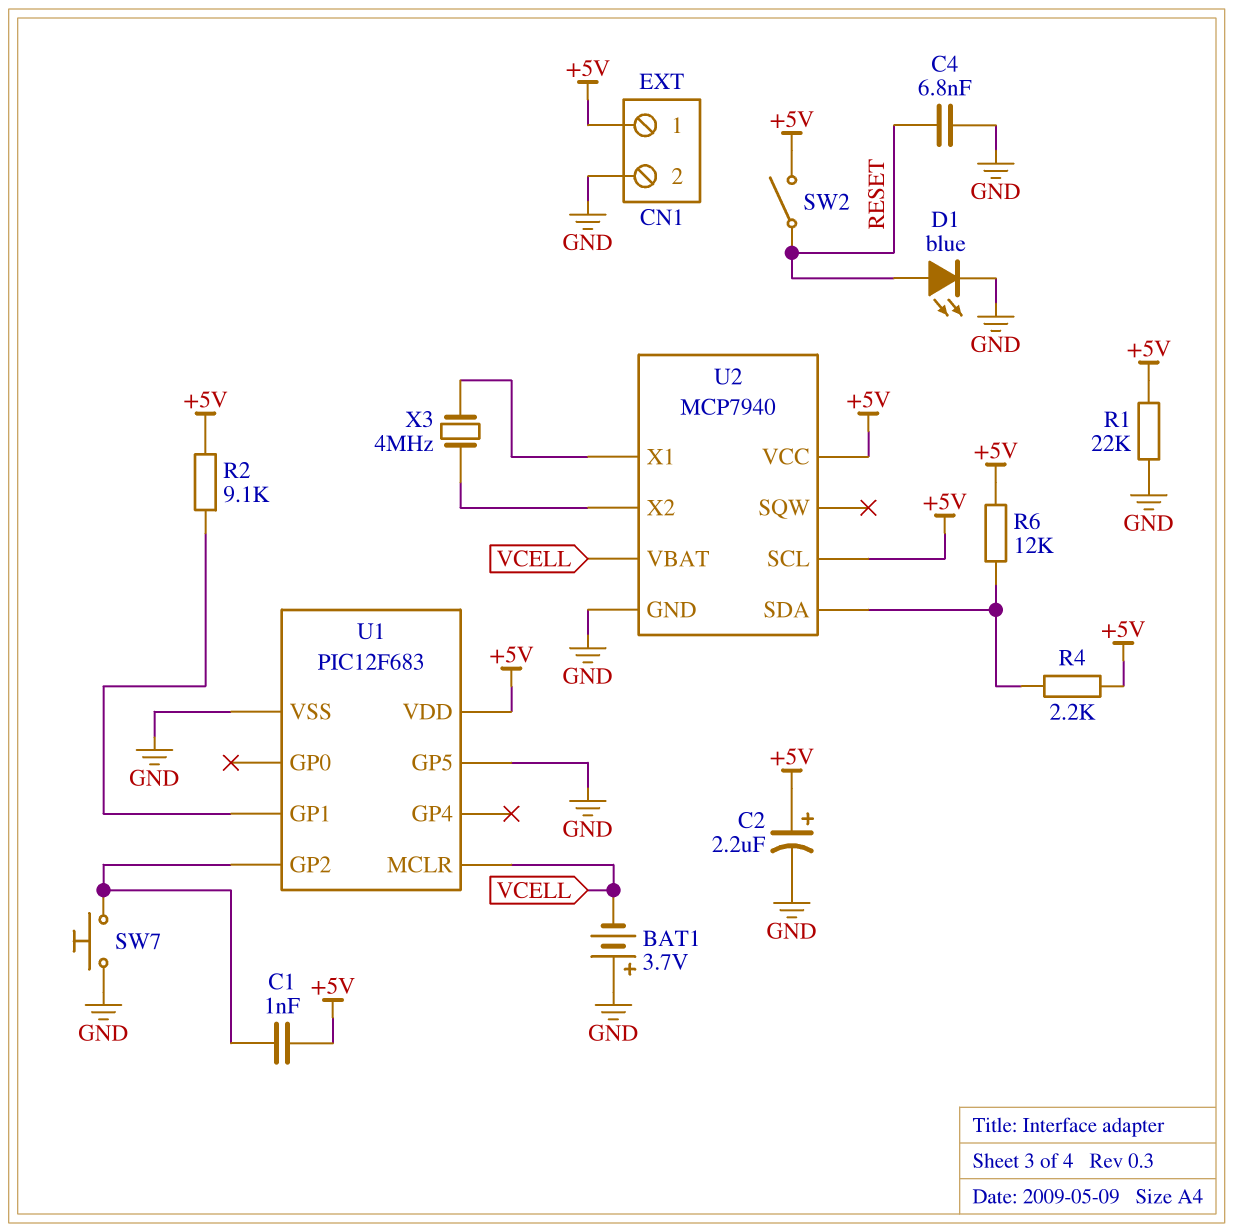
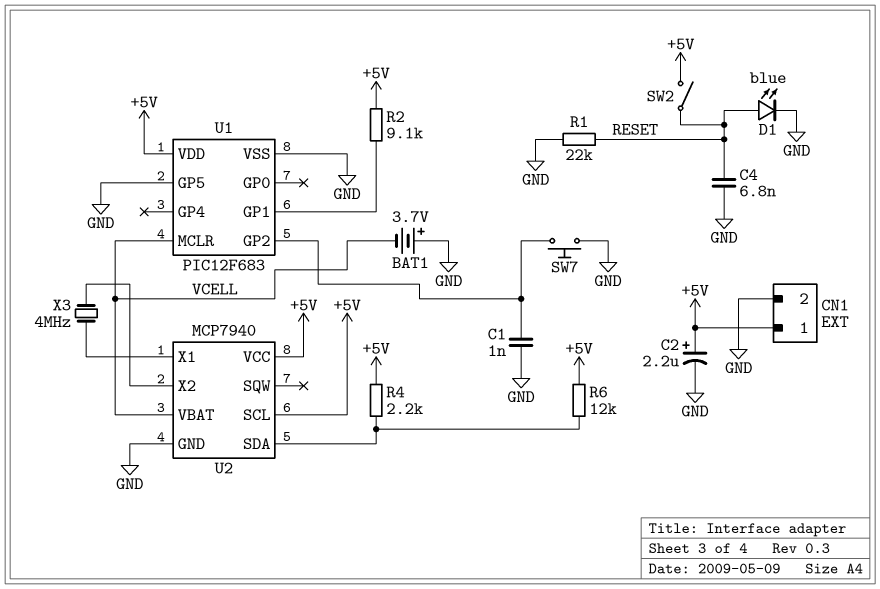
C1: 1nF (+5V, U1/GP2) -> 1nF (GND, U1/GP2)
R1: 22k (+5V, GND) -> 22k (GND, RESET)

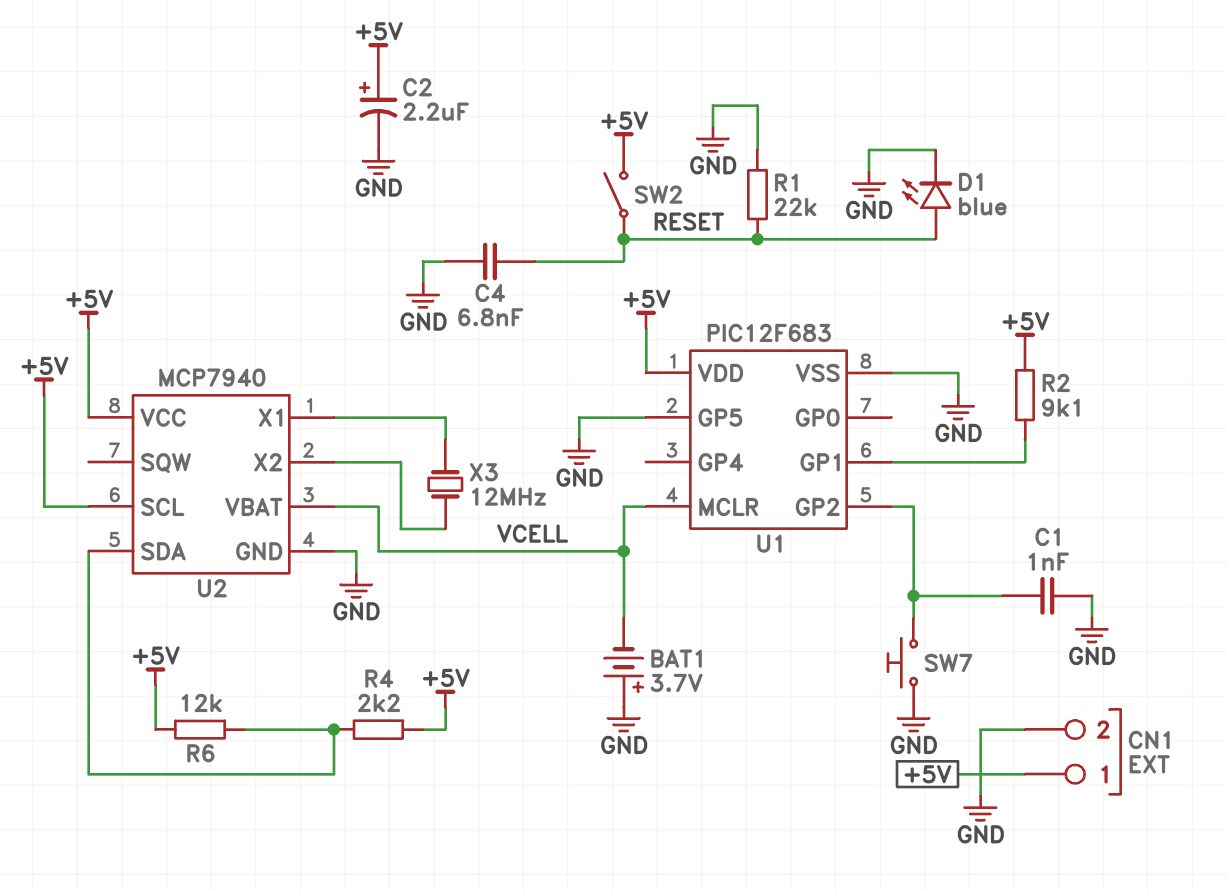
X3: 4MHz (U2/X1, U2/X2) -> 12MHz (U2/X1, U2/X2)

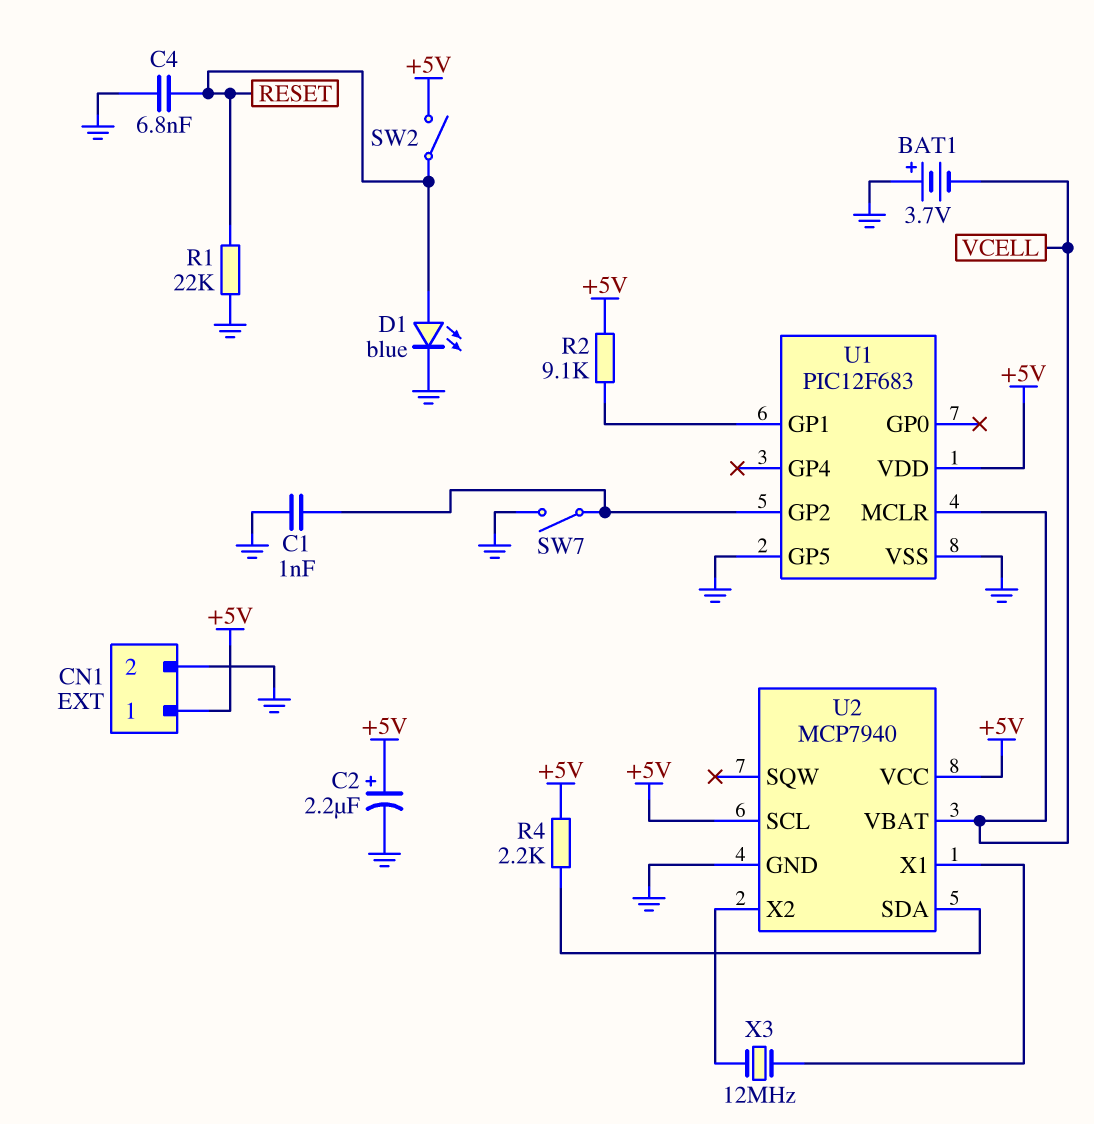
R6: 12k (+5V, U2/SDA) -> none
SW7: button (GND, U1/GP2) -> switch (GND, U1/GP2)

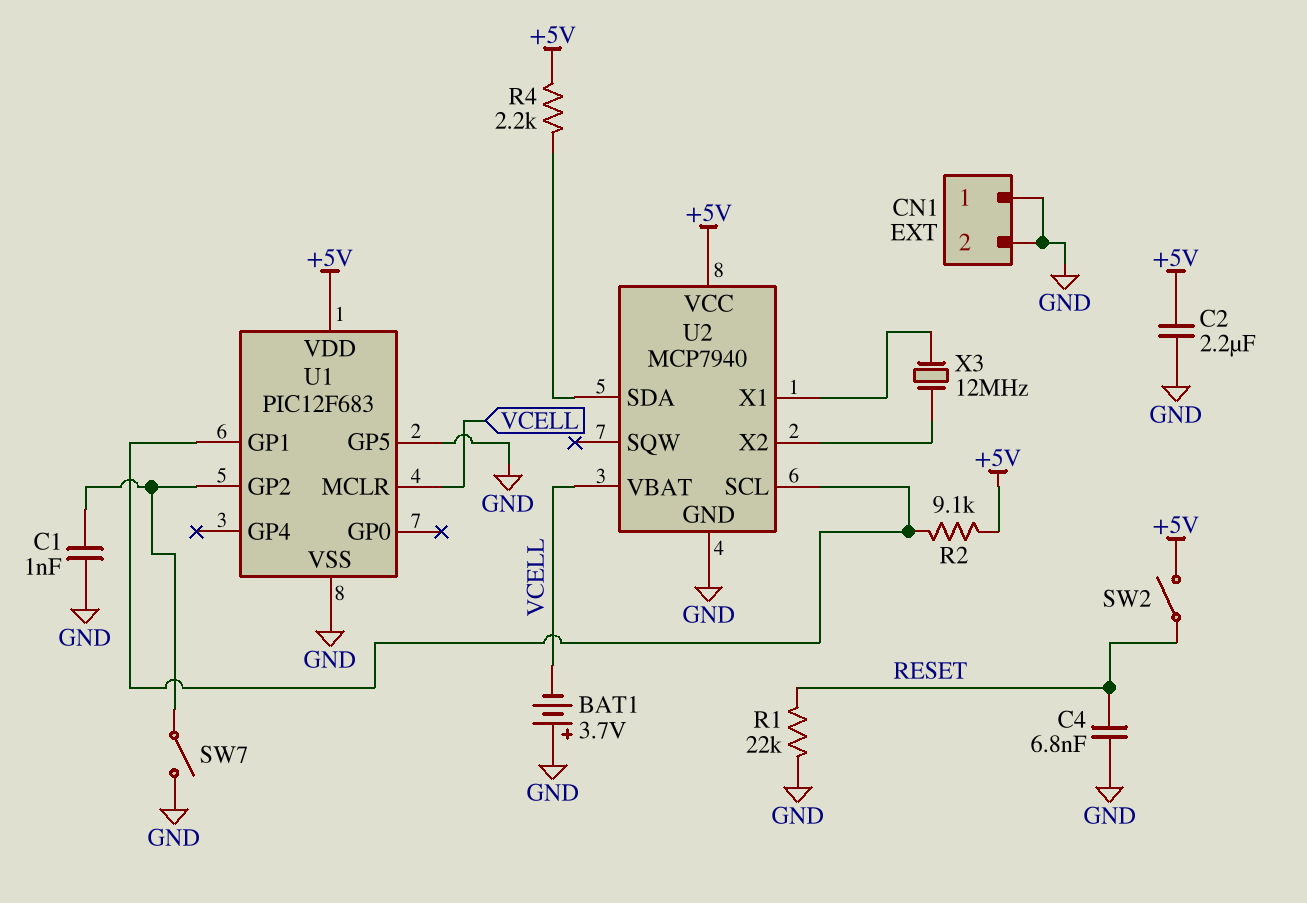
C2: 2.2uF (plus +5V, minus GND) -> 2.2uF (+5V, GND)
CN1 pin 1: +5V -> GND
D1: LED blue (A RESET, K GND) -> none
U2 pin SCL: +5V -> U1/GP1

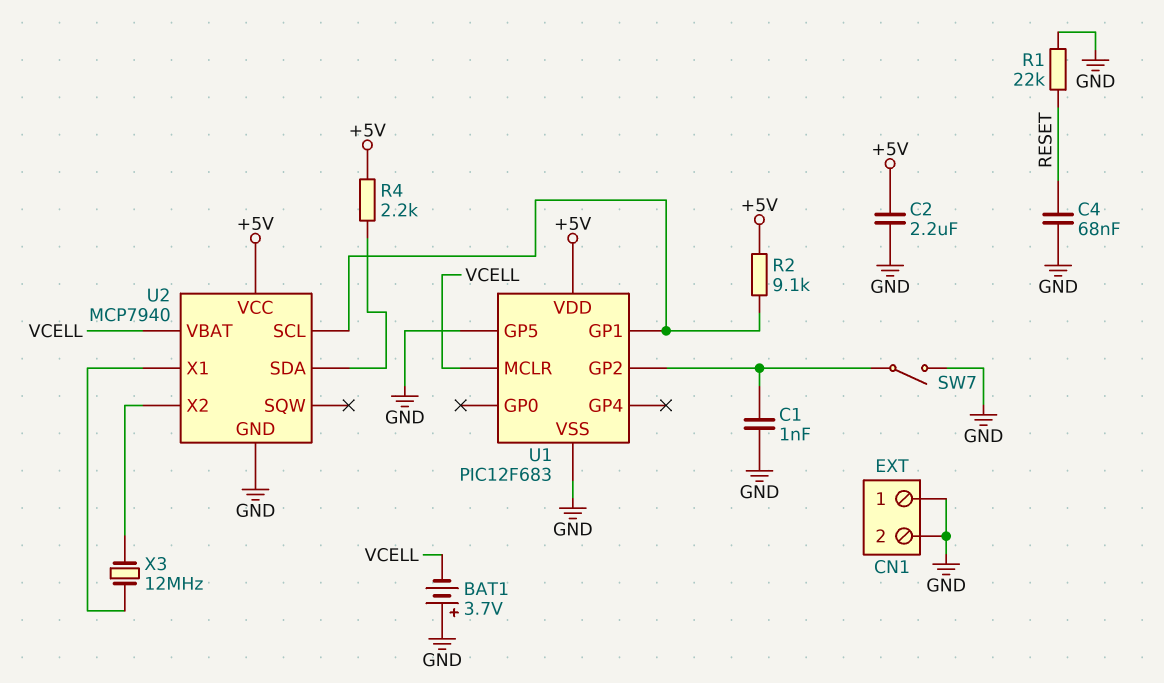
C4: 6.8nF (GND, RESET) -> 68nF (GND, RESET)
SW2: switch (+5V, RESET) -> none

